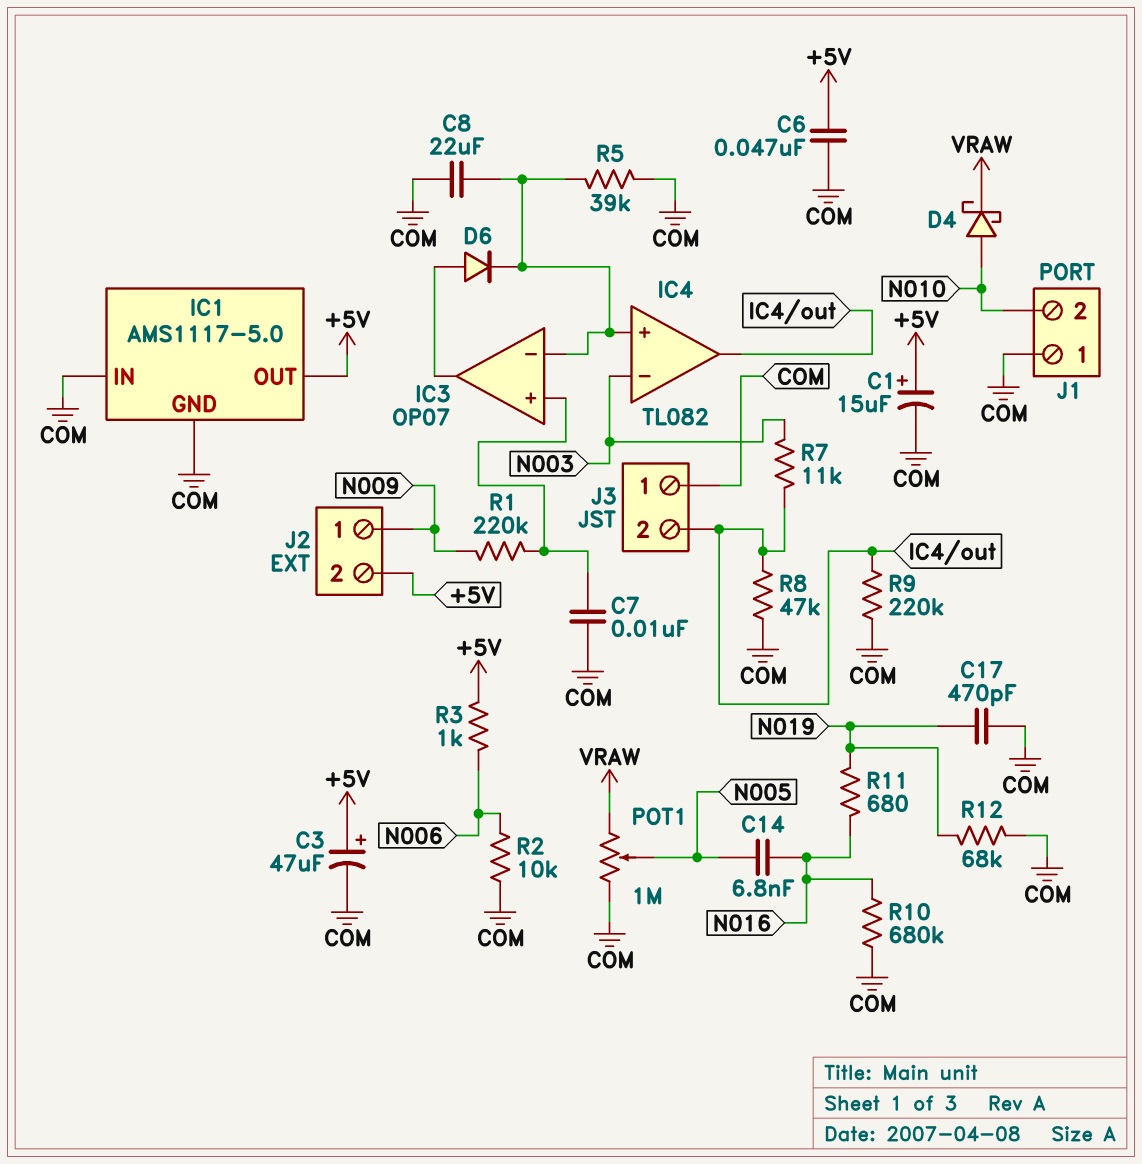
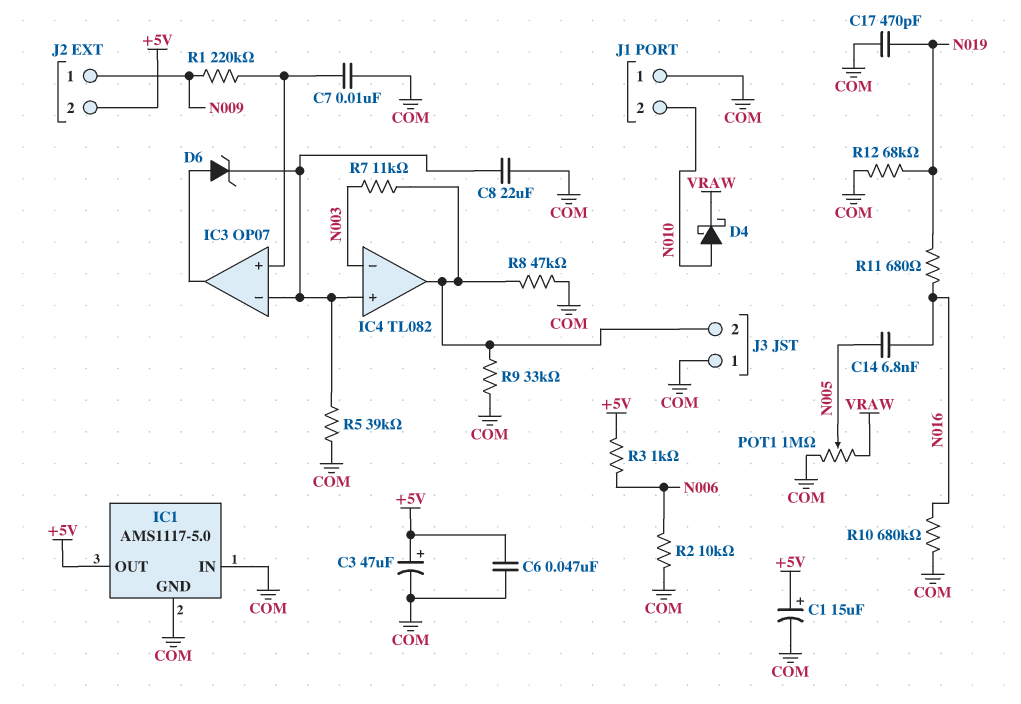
D6: diode (A IC3/out, K IC3/in-) -> zener (A IC3/out, K IC3/in-)
R9: 220k (COM, IC4/out) -> 33k (COM, IC4/out)

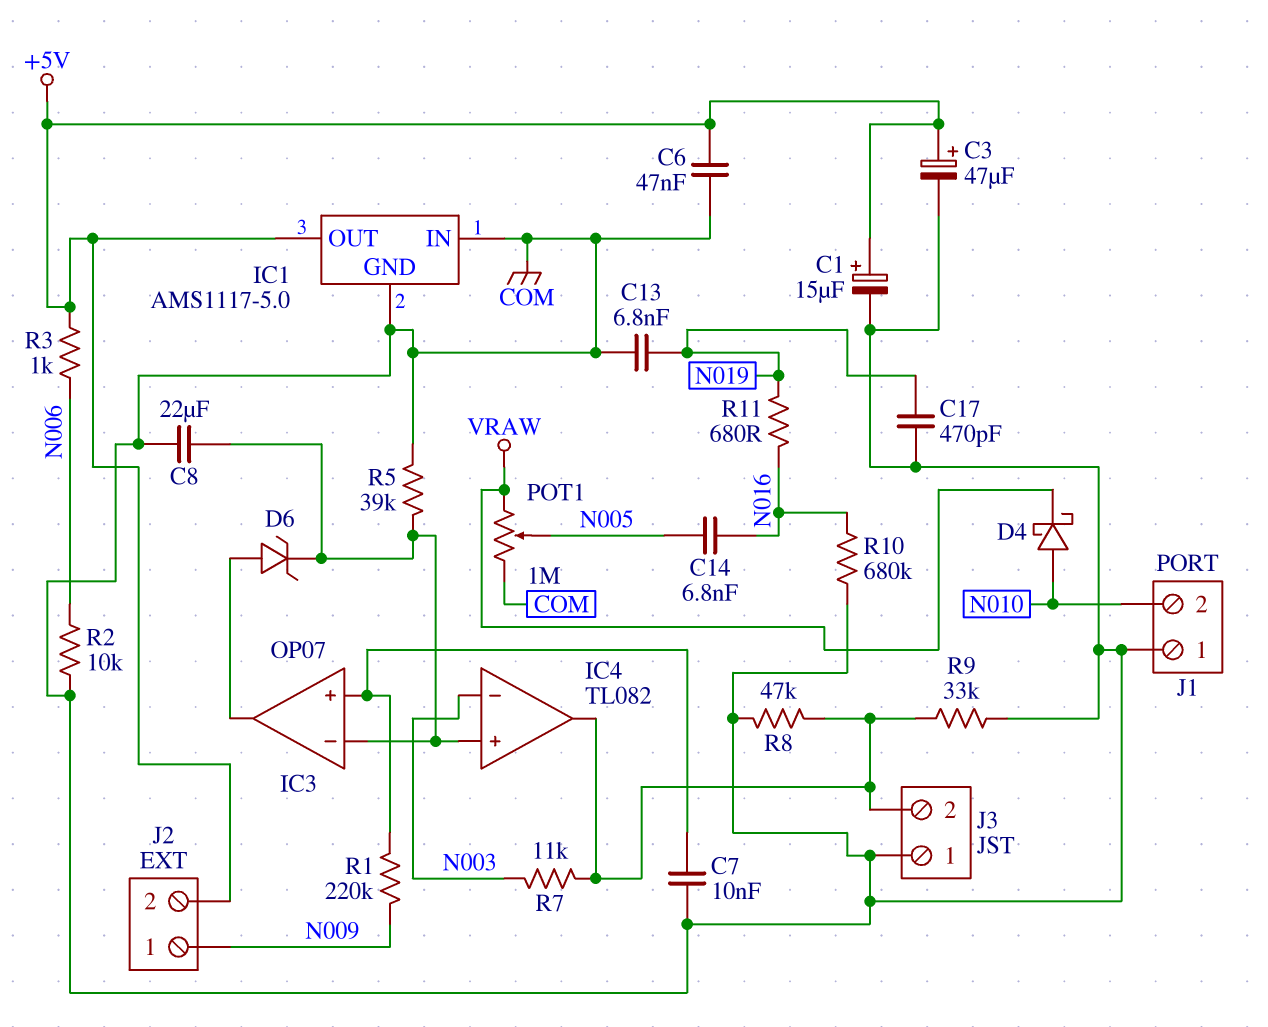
C13: none -> 6.8nF (COM, N019)
R12: 68k (COM, N019) -> none

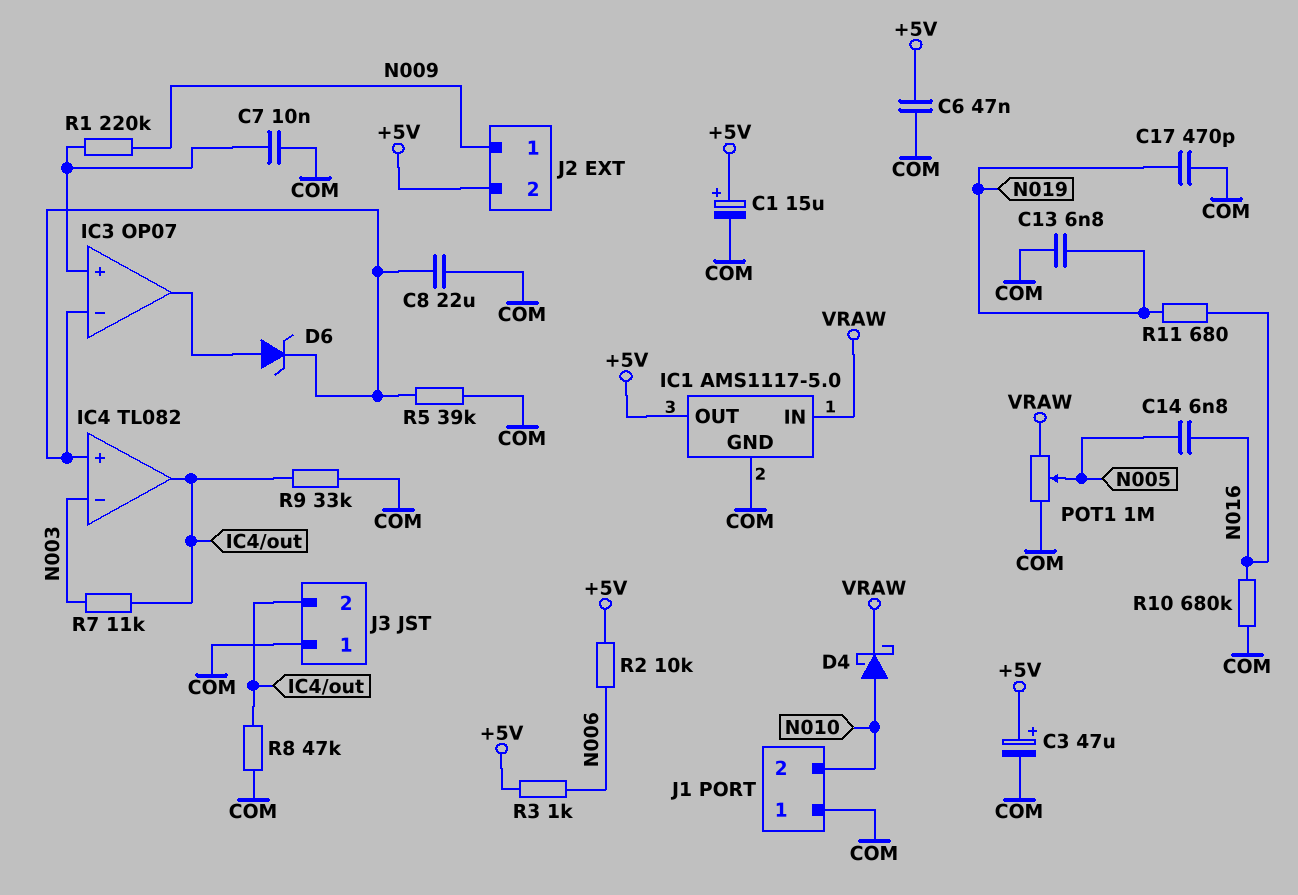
IC1 pin IN: COM -> VRAW
R2: 10k (COM, N006) -> 10k (+5V, N006)

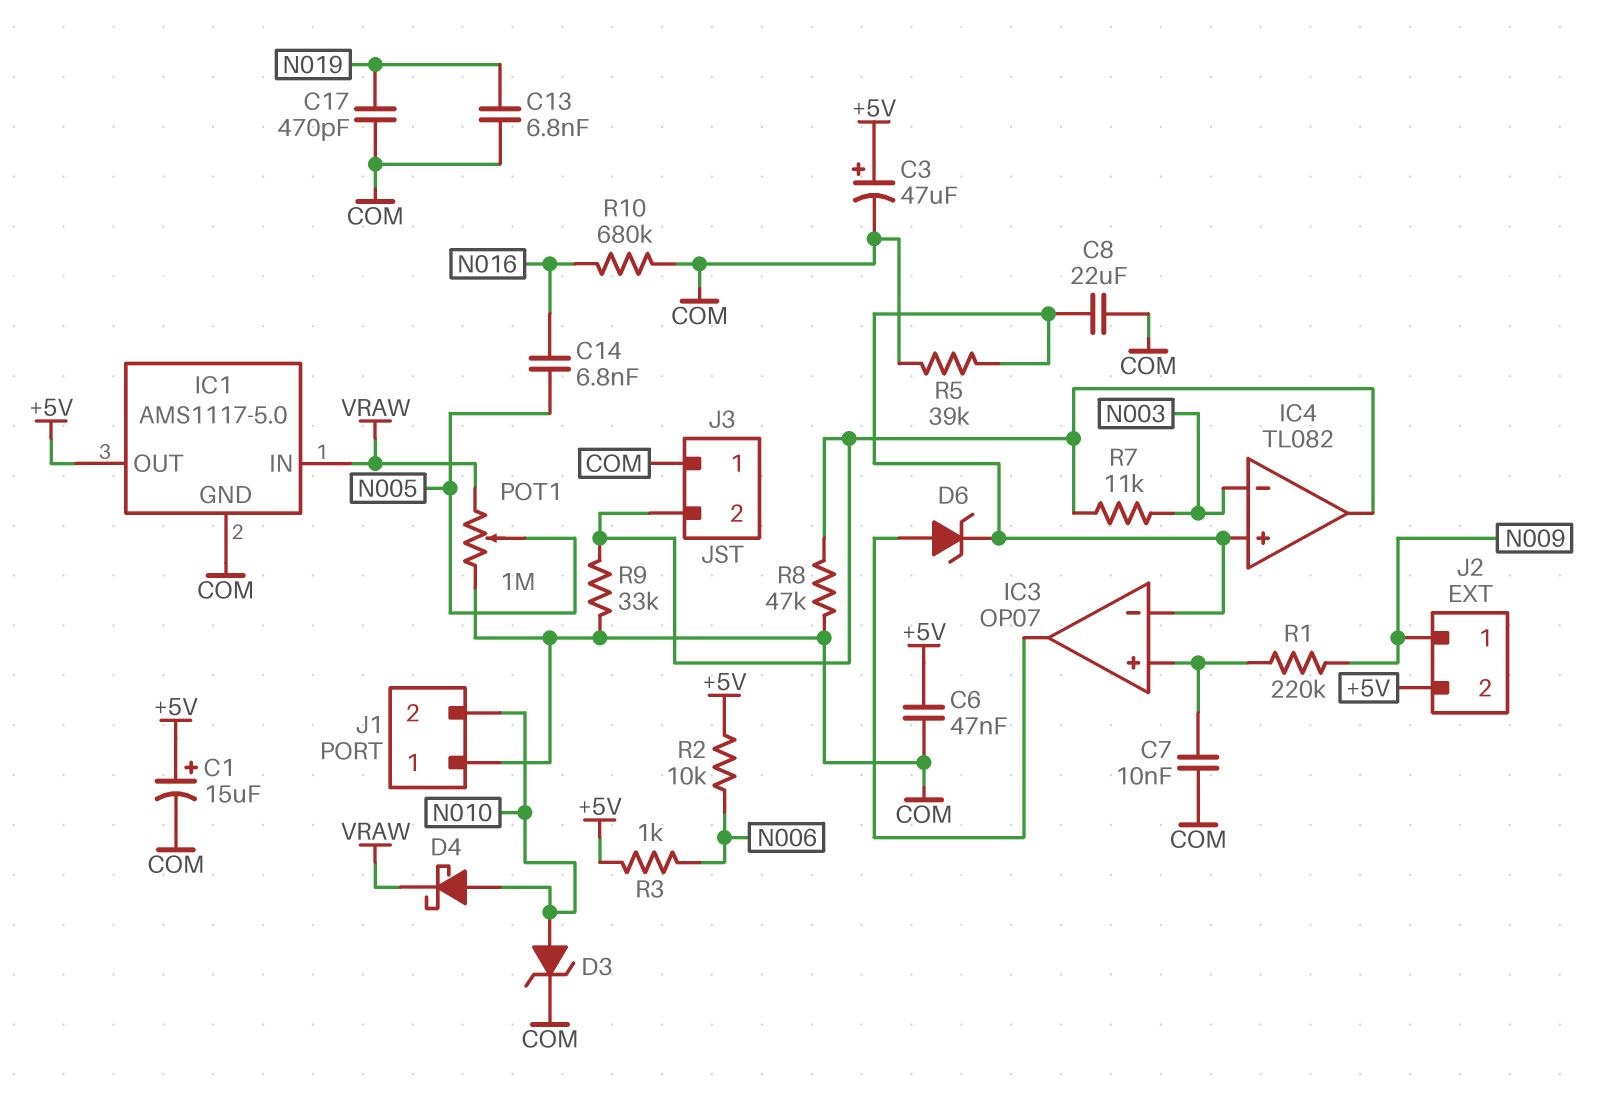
D3: none -> zener (A N010, K COM)
R11: 680 (N016, N019) -> none

